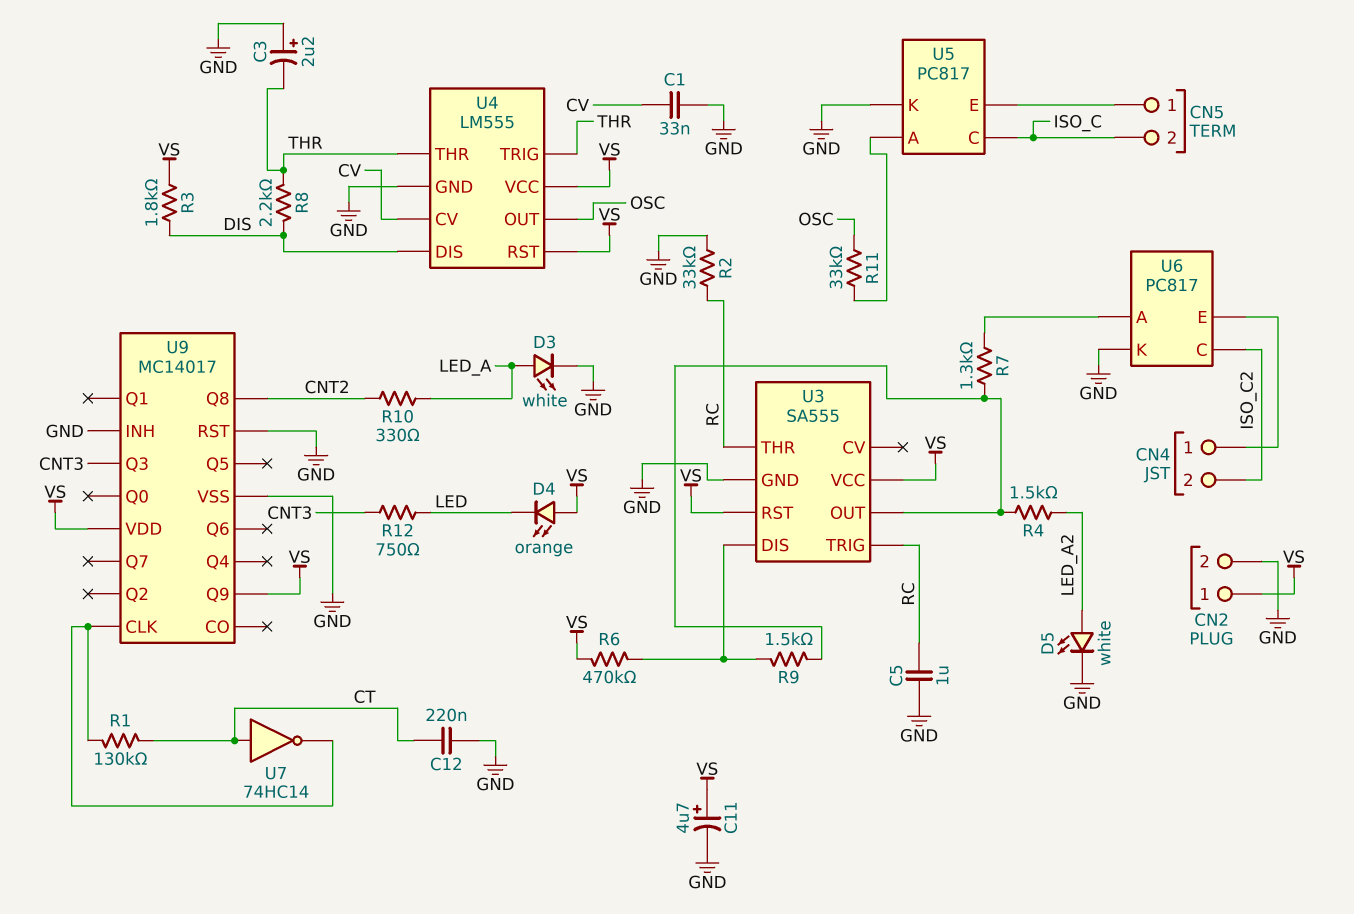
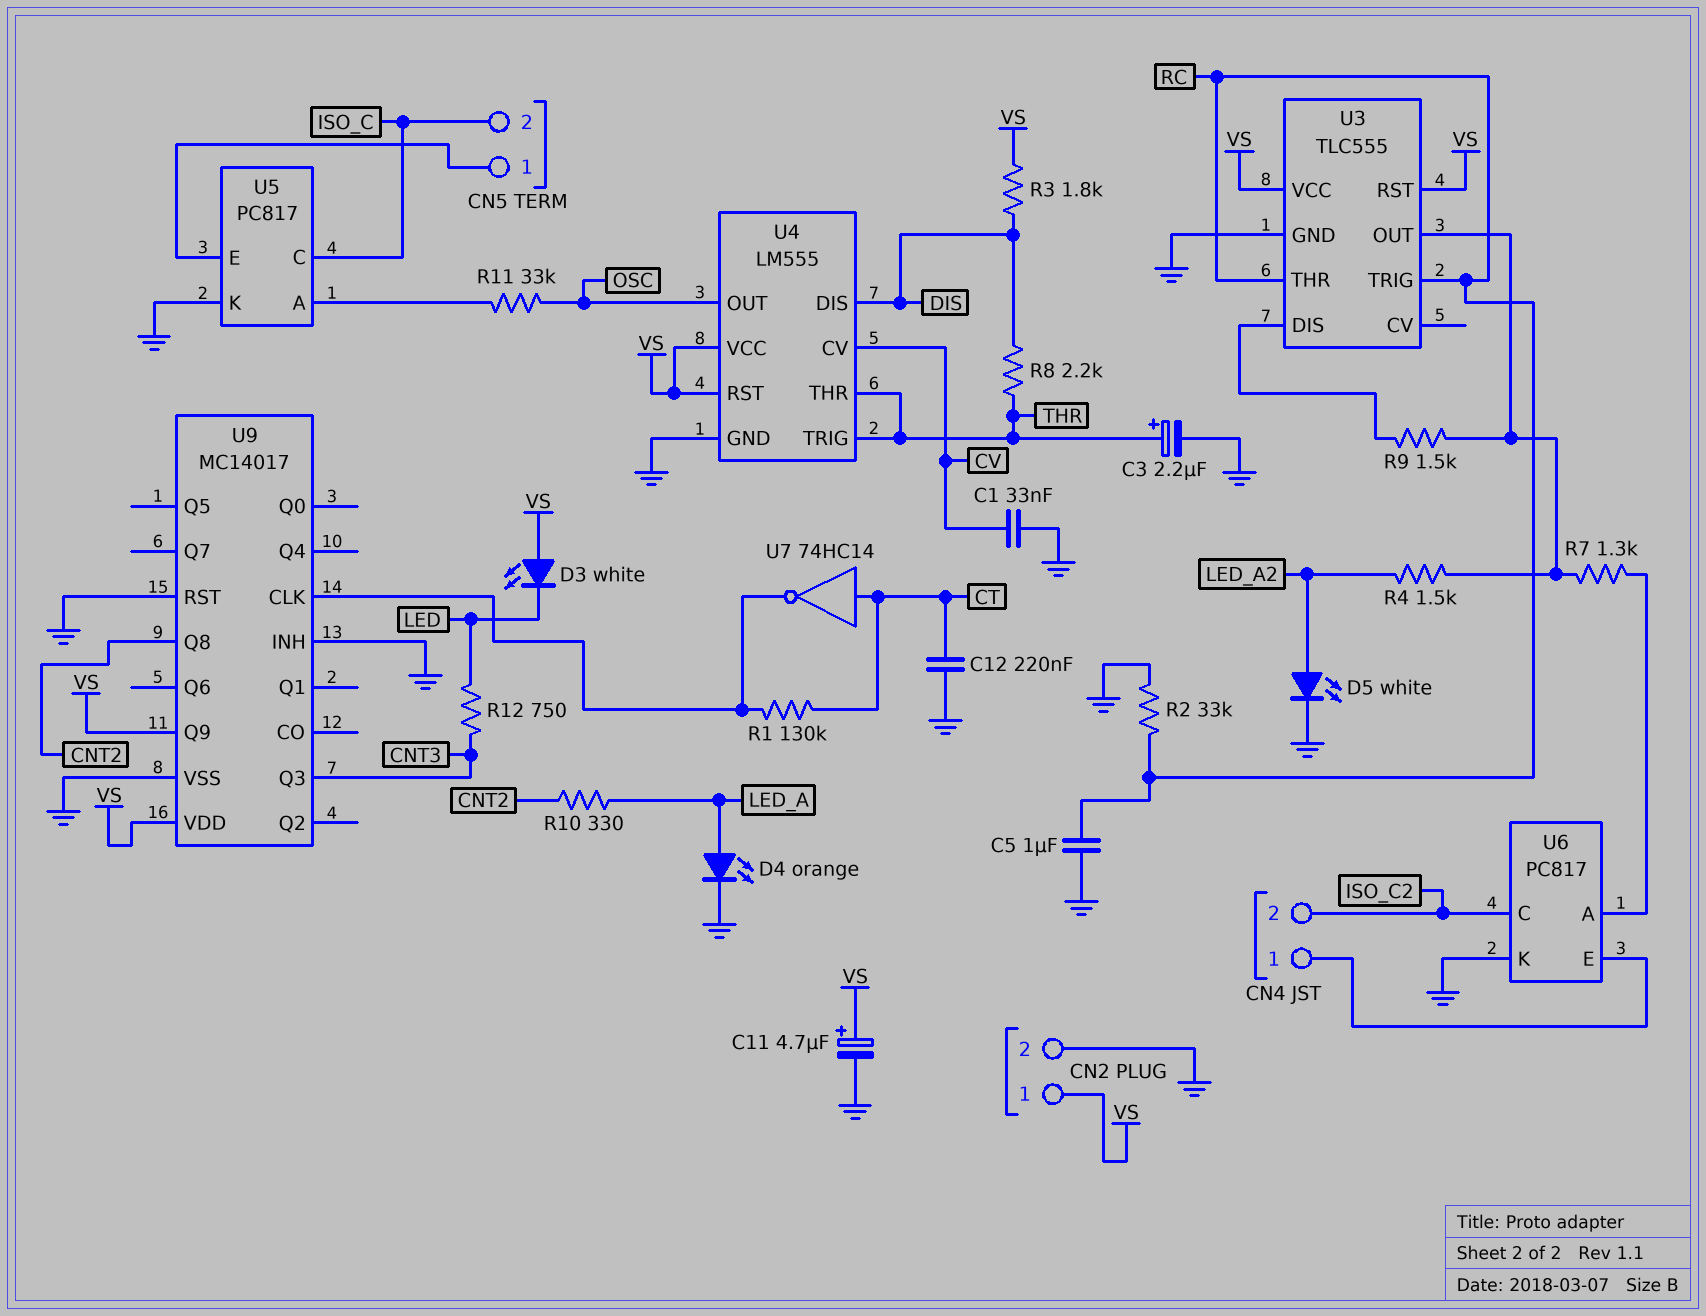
C3: 2.2uF (plus GND, minus THR) -> 2.2uF (plus THR, minus GND)
D3: LED white (A LED_A, K GND) -> LED white (A VS, K LED)
D4: LED orange (A VS, K LED) -> LED orange (A LED_A, K GND)
R6: 470k (U3/DIS, VS) -> none
U3: SA555 -> TLC555

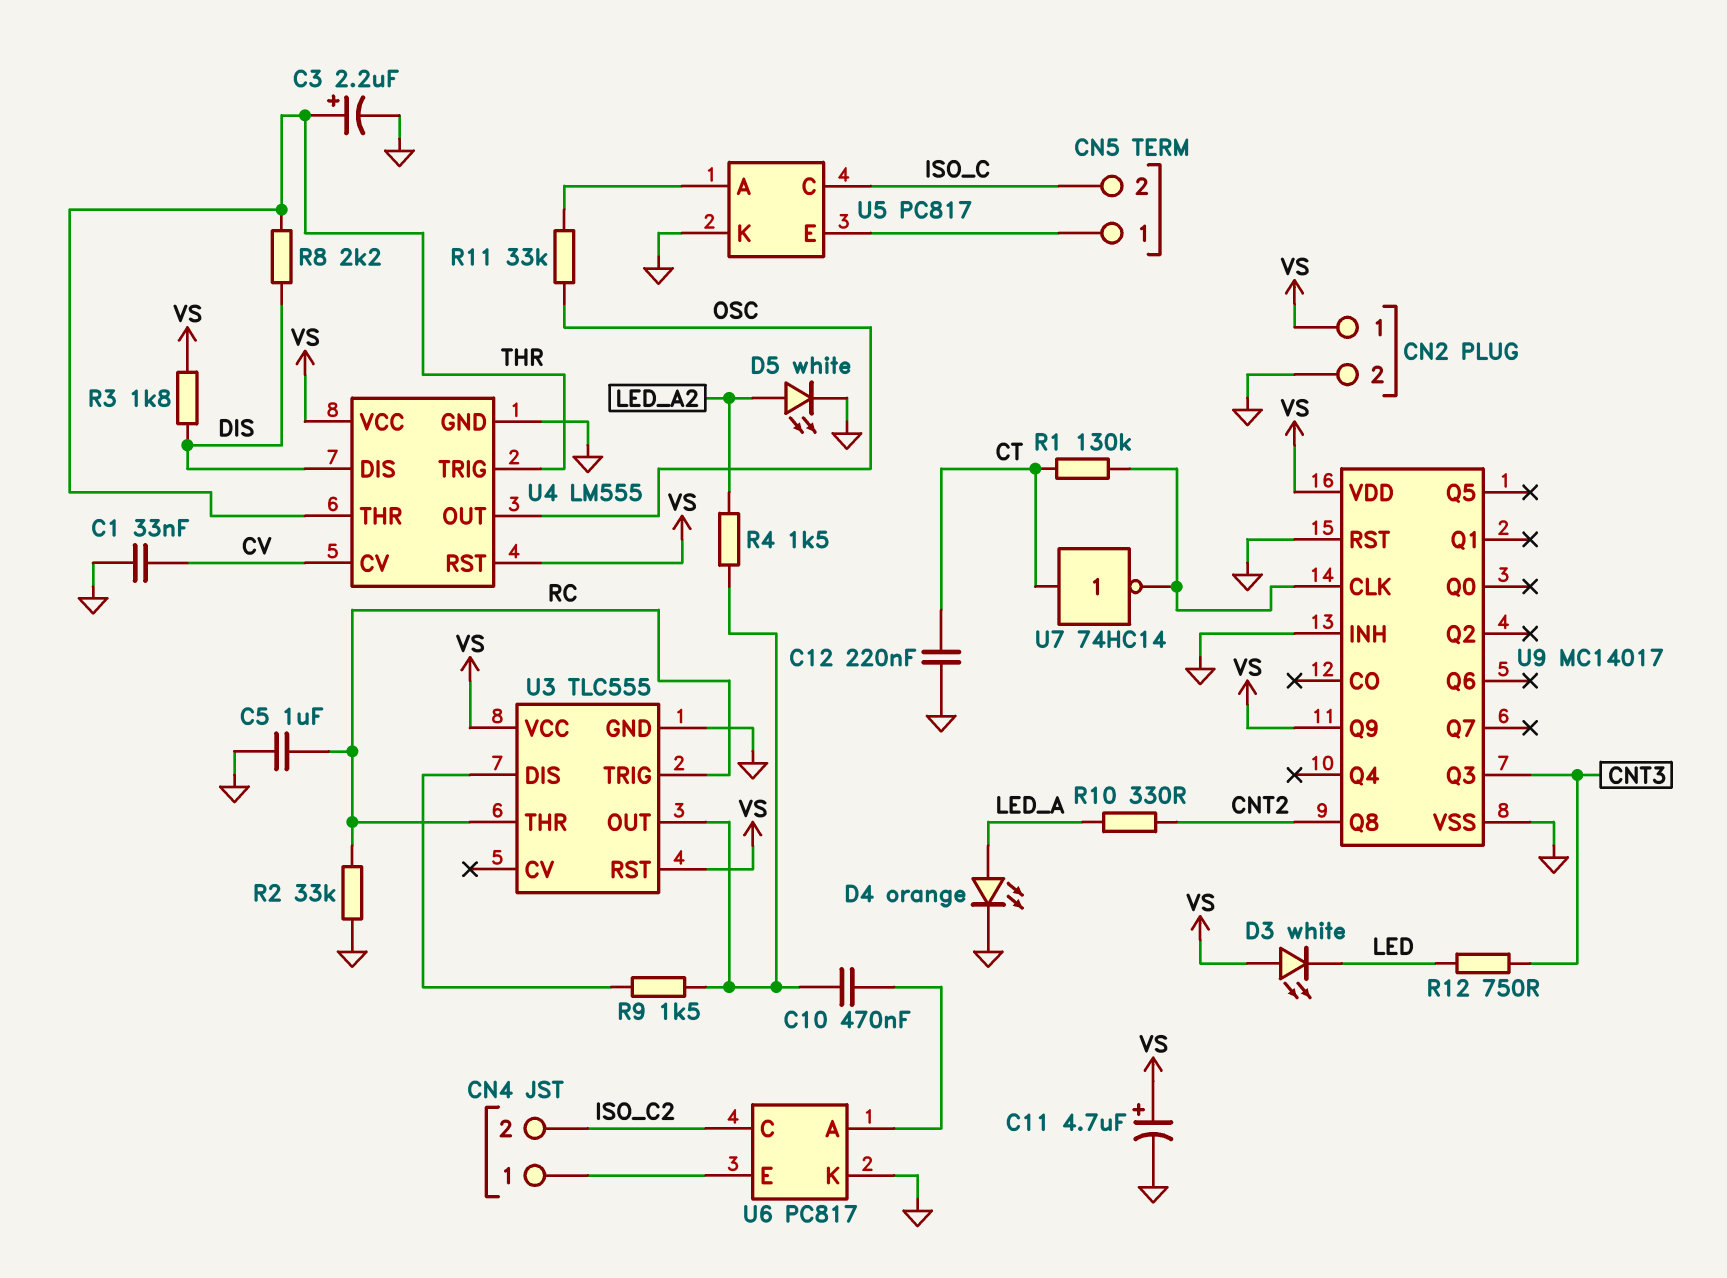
C10: none -> 470nF (U3/OUT, U6/A)
R7: 1.3k (U3/OUT, U6/A) -> none

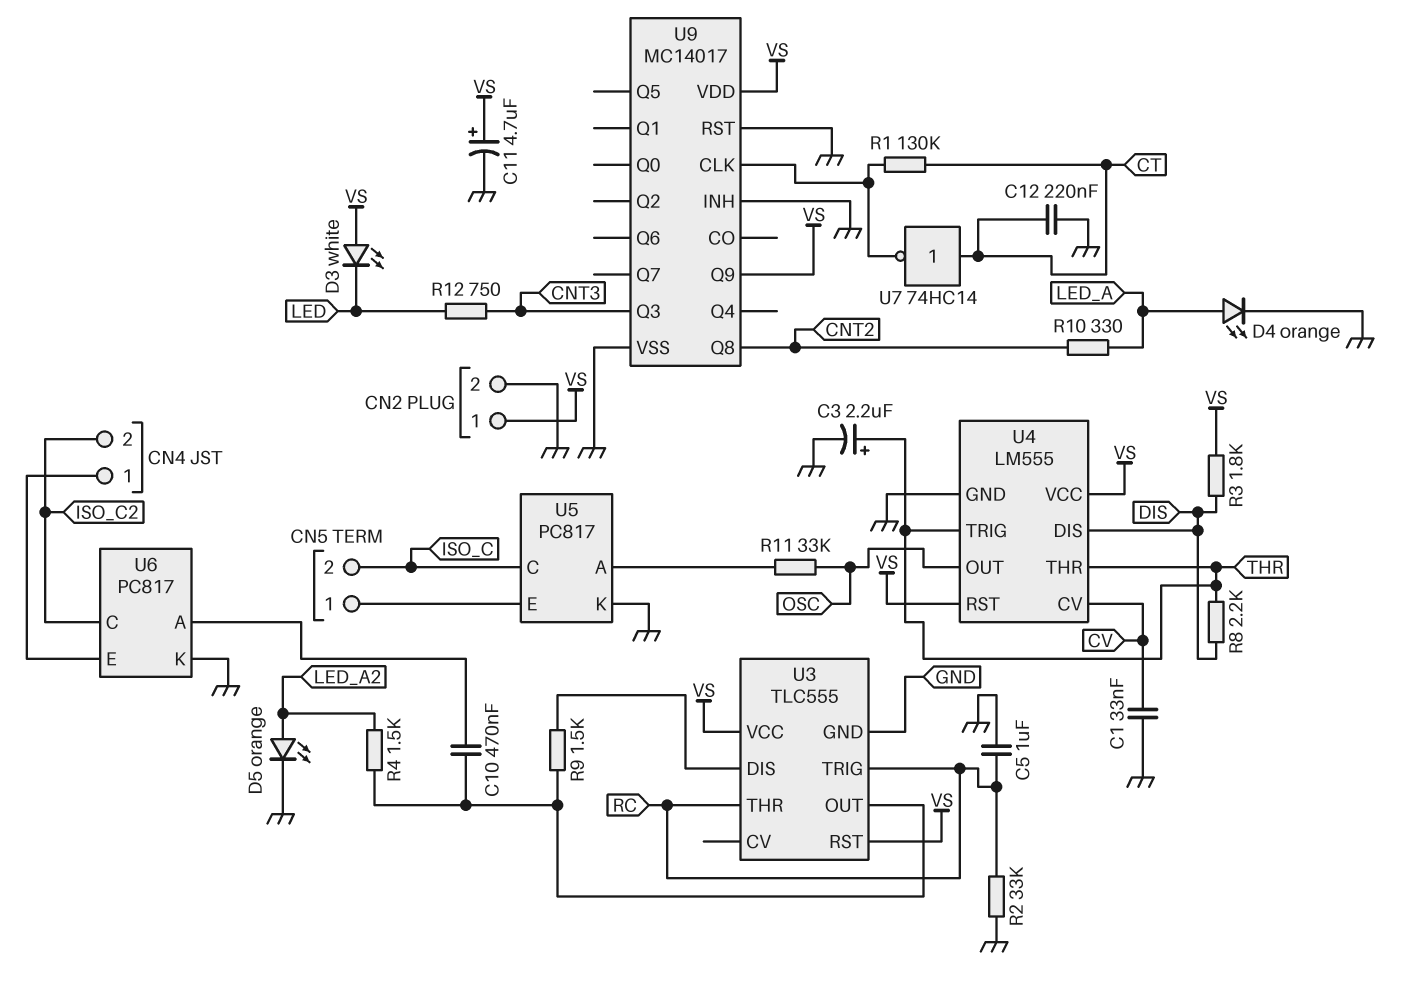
D5: LED white (A LED_A2, K GND) -> LED orange (A LED_A2, K GND)

